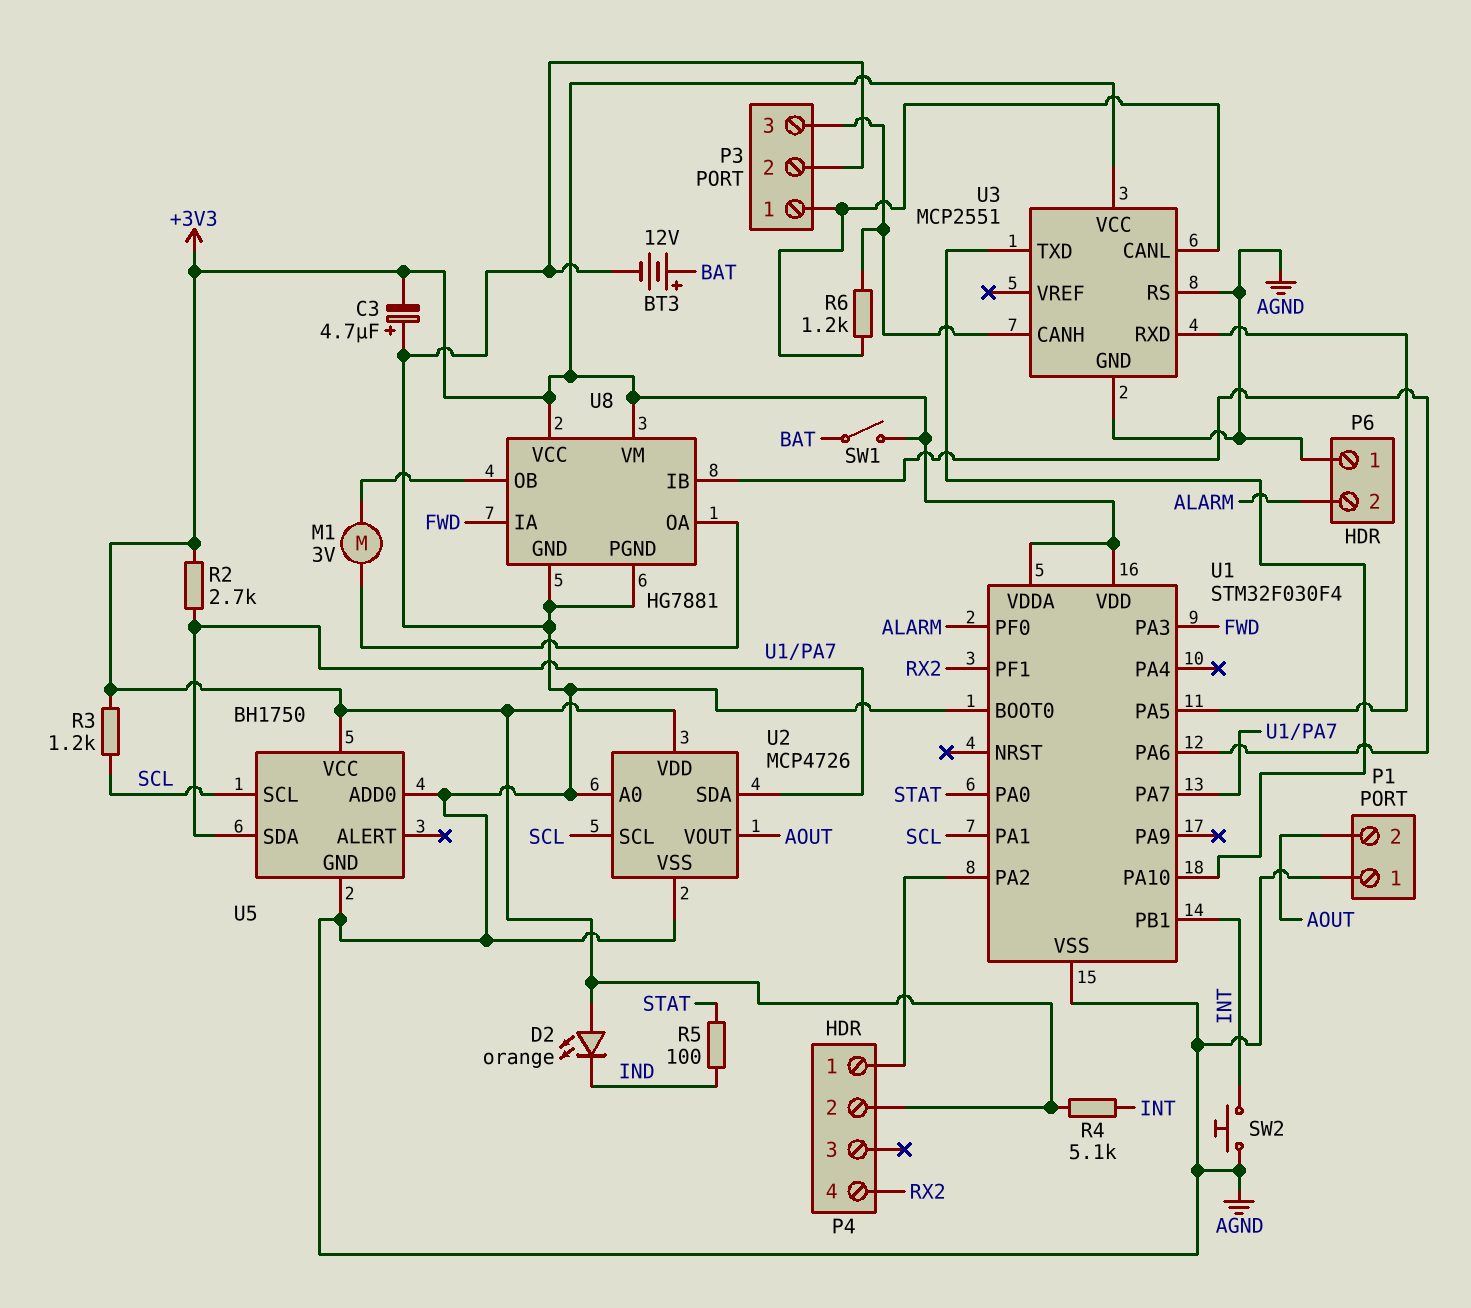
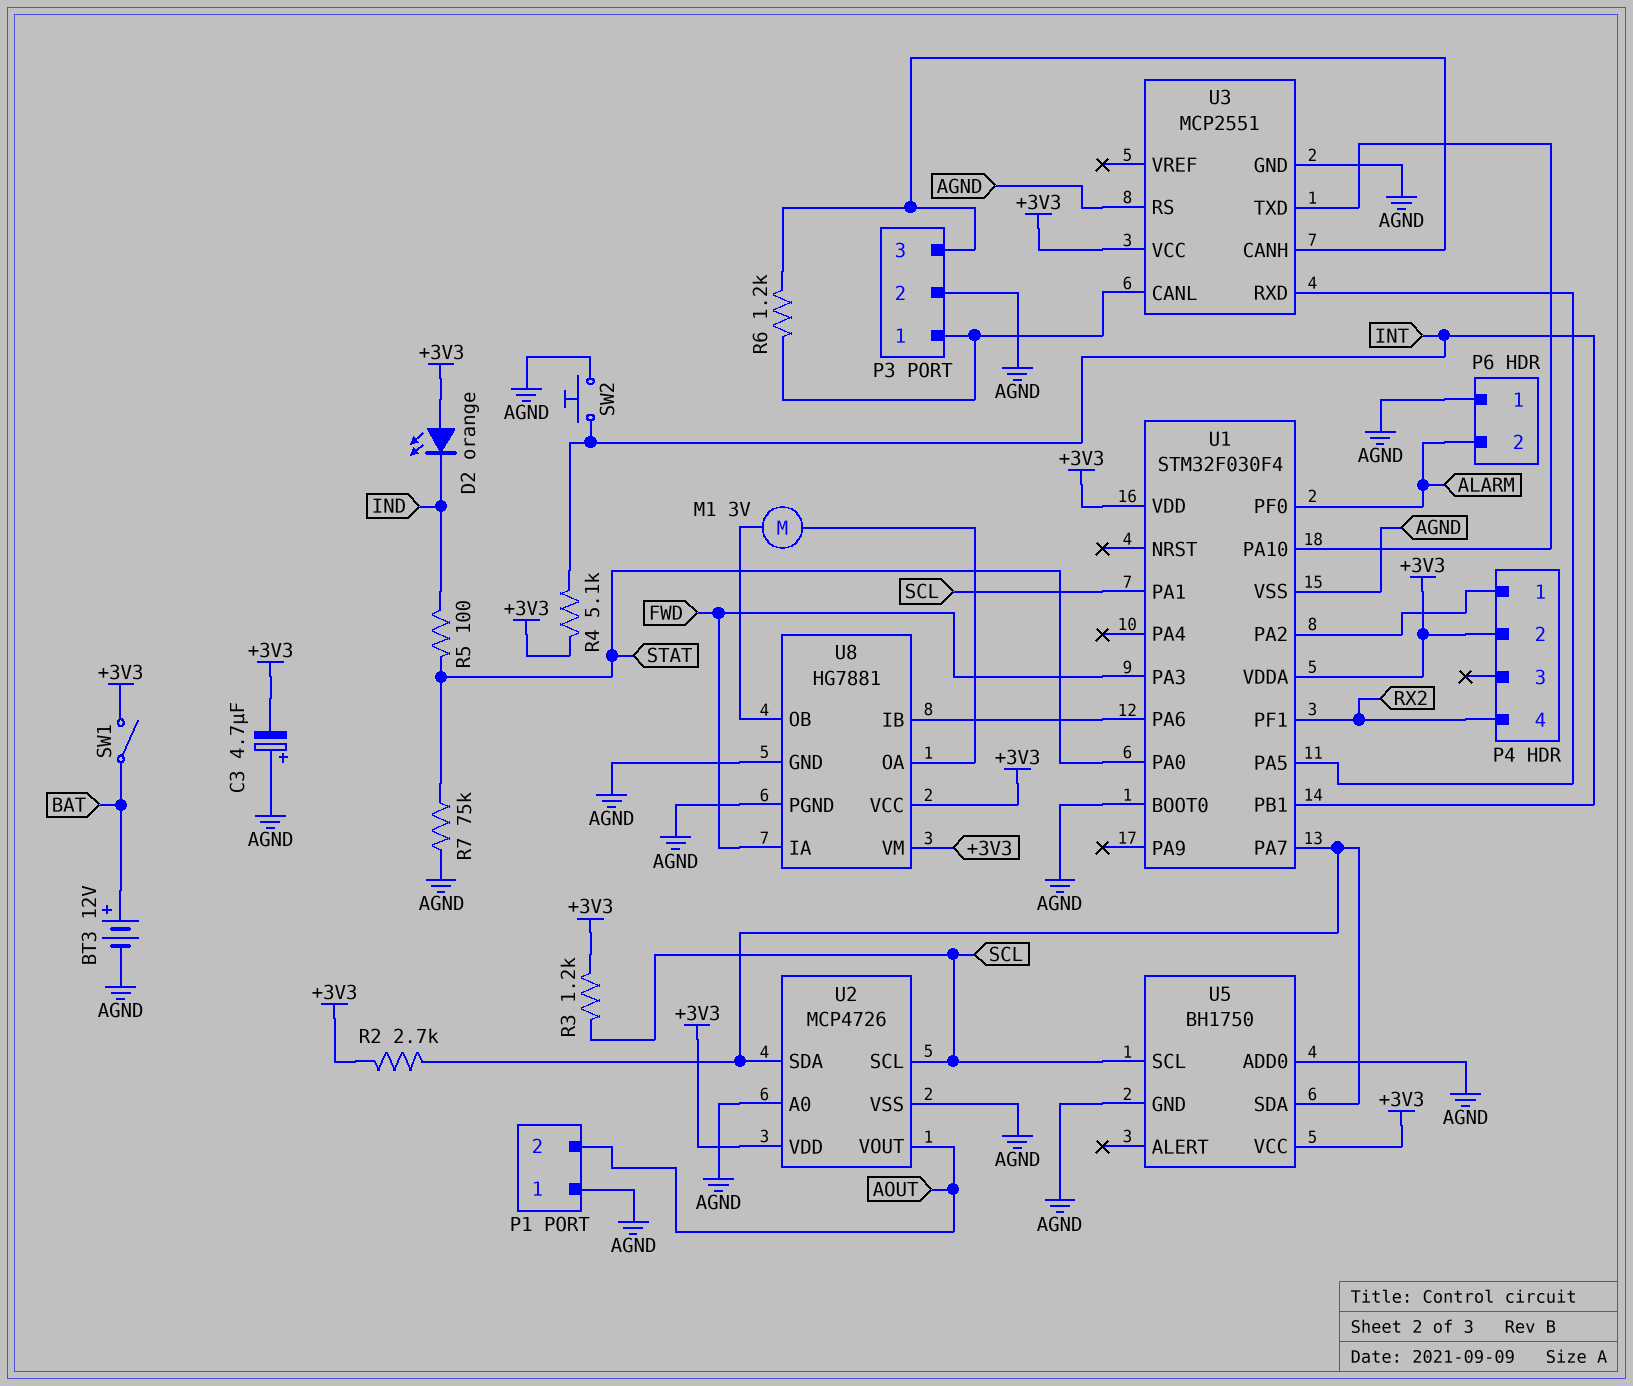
R7: none -> 75k (AGND, STAT)

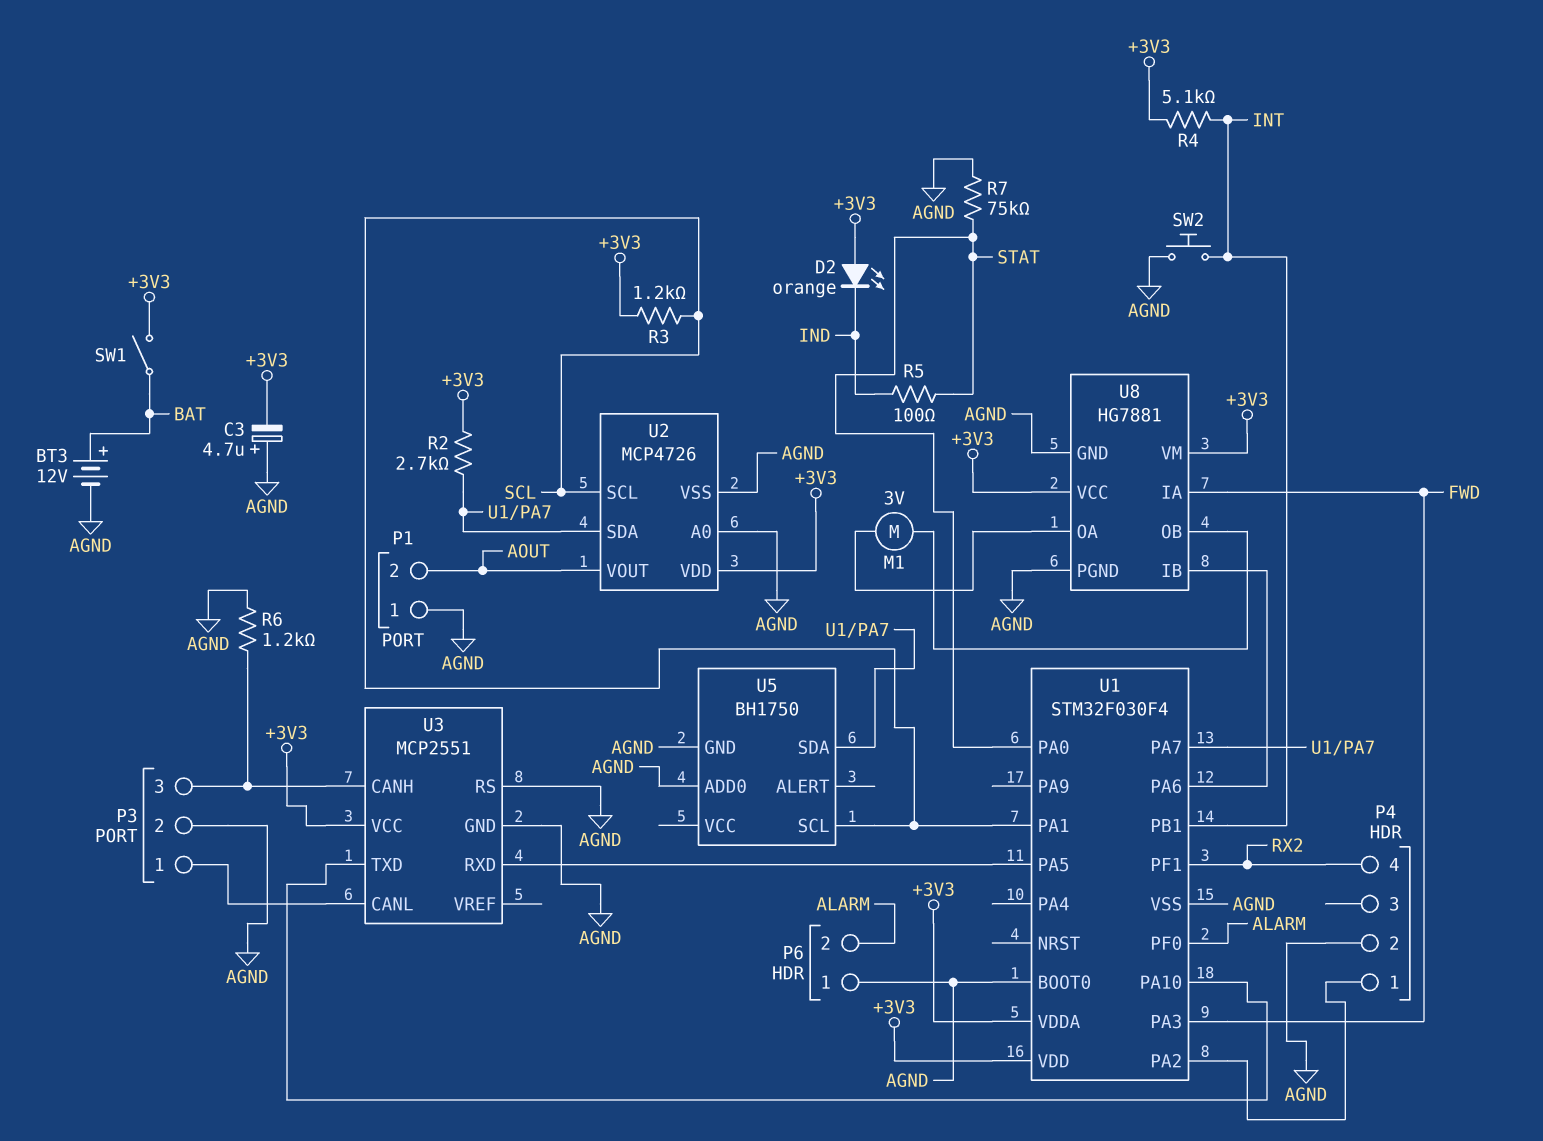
P4 pin 2: +3V3 -> AGND
R6: 1.2k (P3/1, P3/3) -> 1.2k (AGND, P3/3)
U5 pin VCC: +3V3 -> none

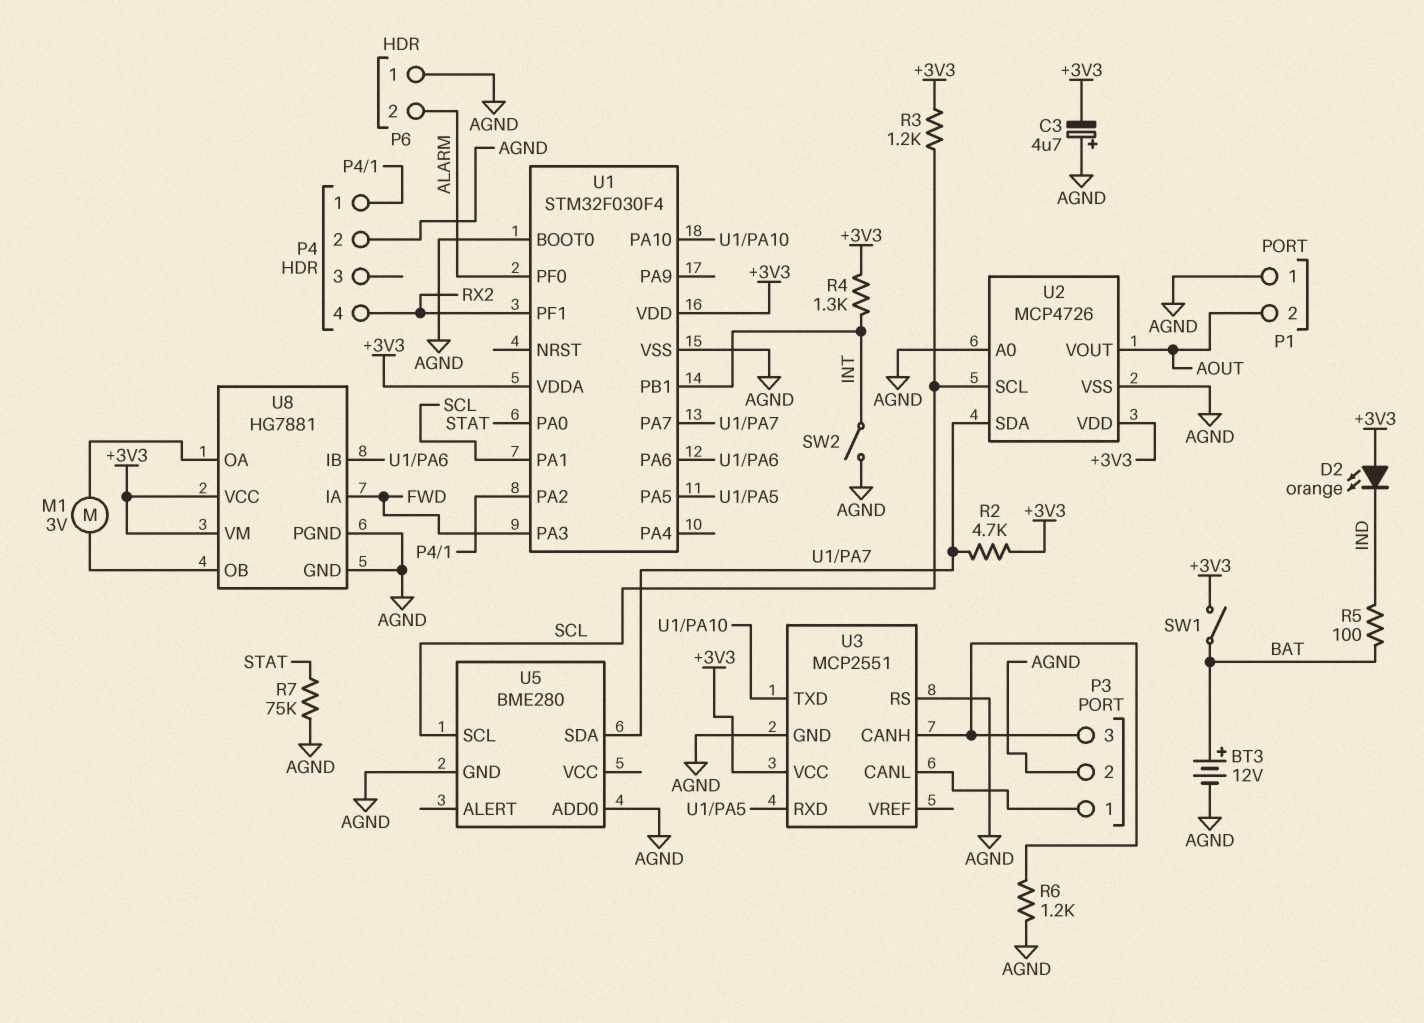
R2: 2.7k (+3V3, U1/PA7) -> 4.7k (+3V3, U1/PA7)
R4: 5.1k (+3V3, INT) -> 1.3k (+3V3, INT)
R5: 100 (IND, STAT) -> 100 (BAT, IND)
SW2: button (AGND, INT) -> switch (AGND, INT)
U5: BH1750 -> BME280

